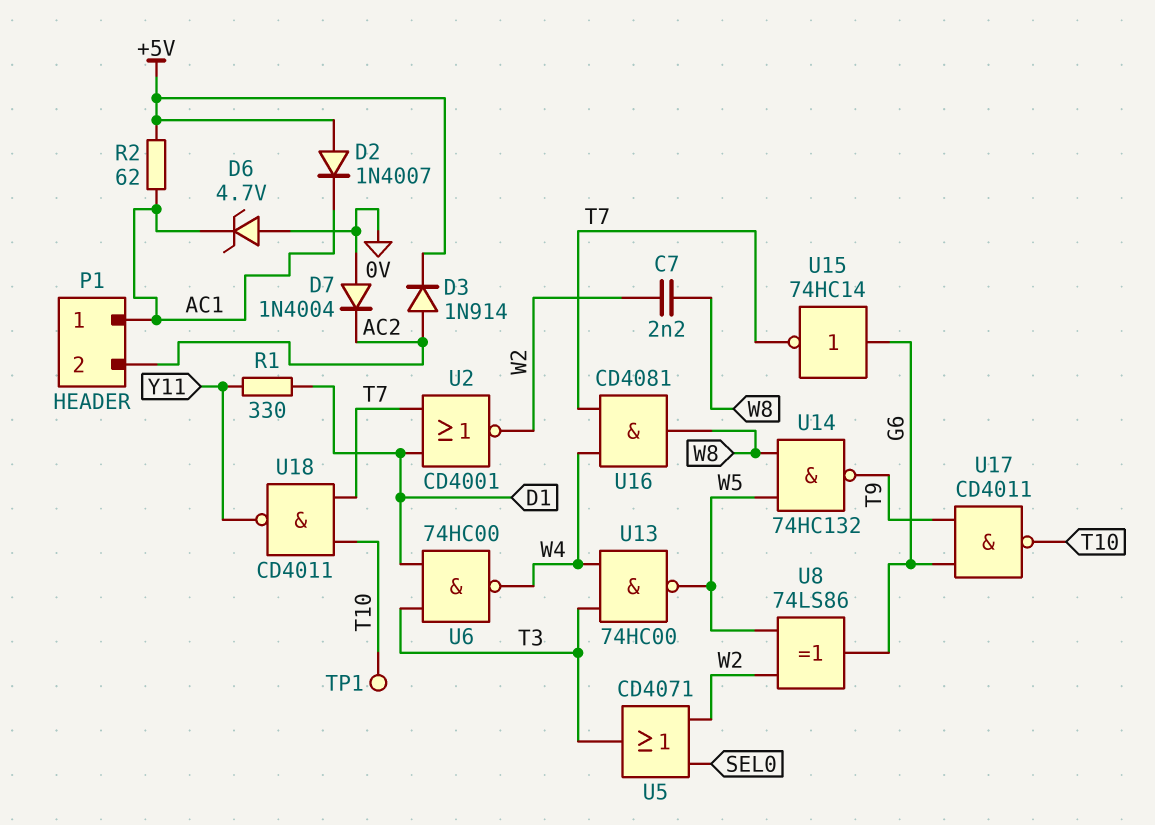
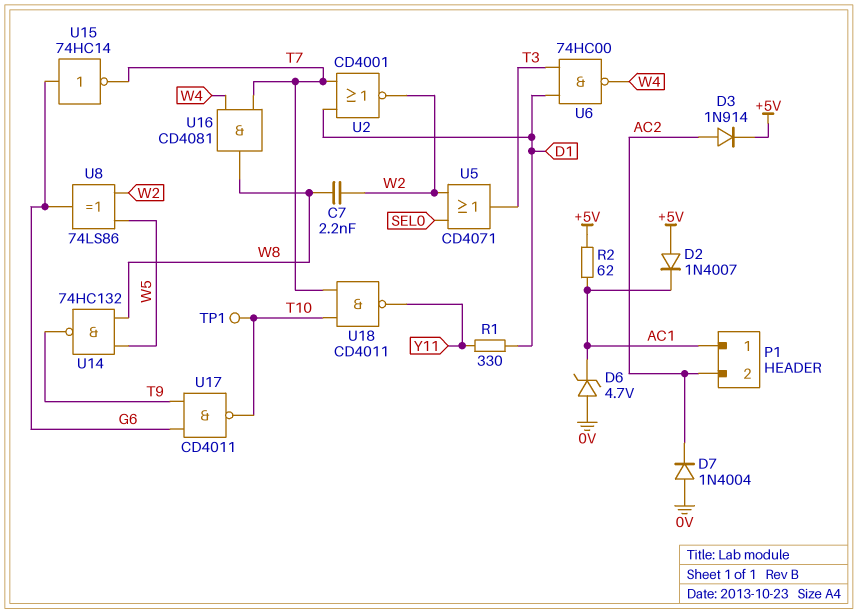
U13: NAND 74HC00 (in T3, in W4, out W5) -> none

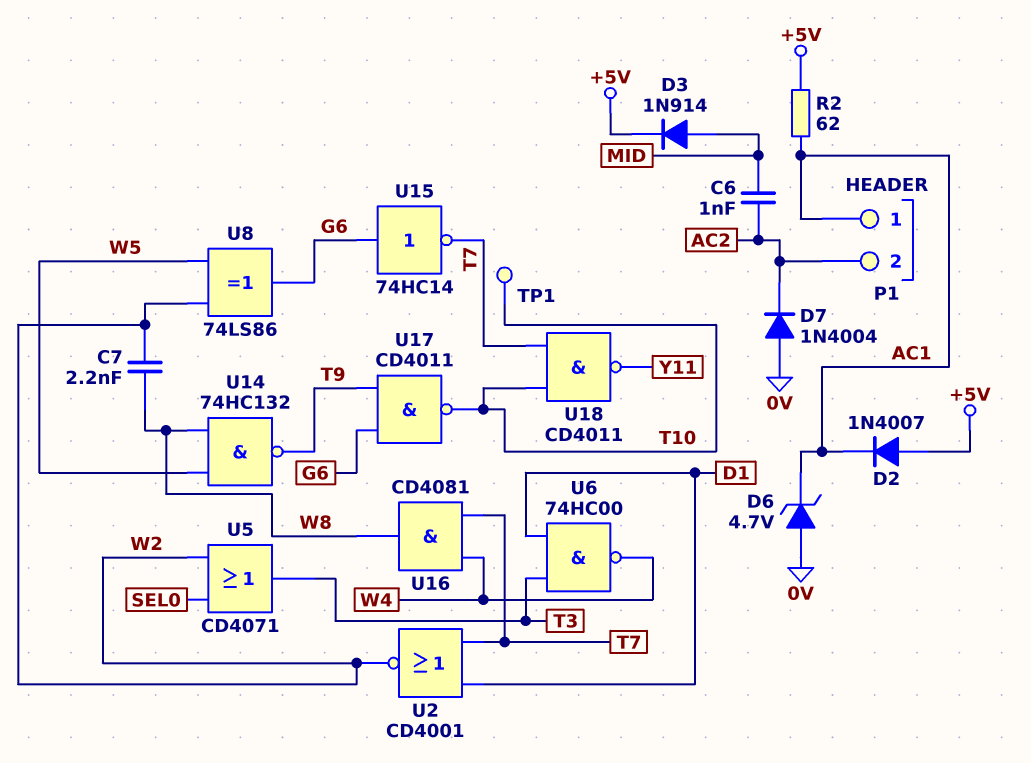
C6: none -> 1nF (AC2, MID)
D3: diode 1N914 (A AC2, K +5V) -> diode 1N914 (A MID, K +5V)
R1: 330 (D1, Y11) -> none

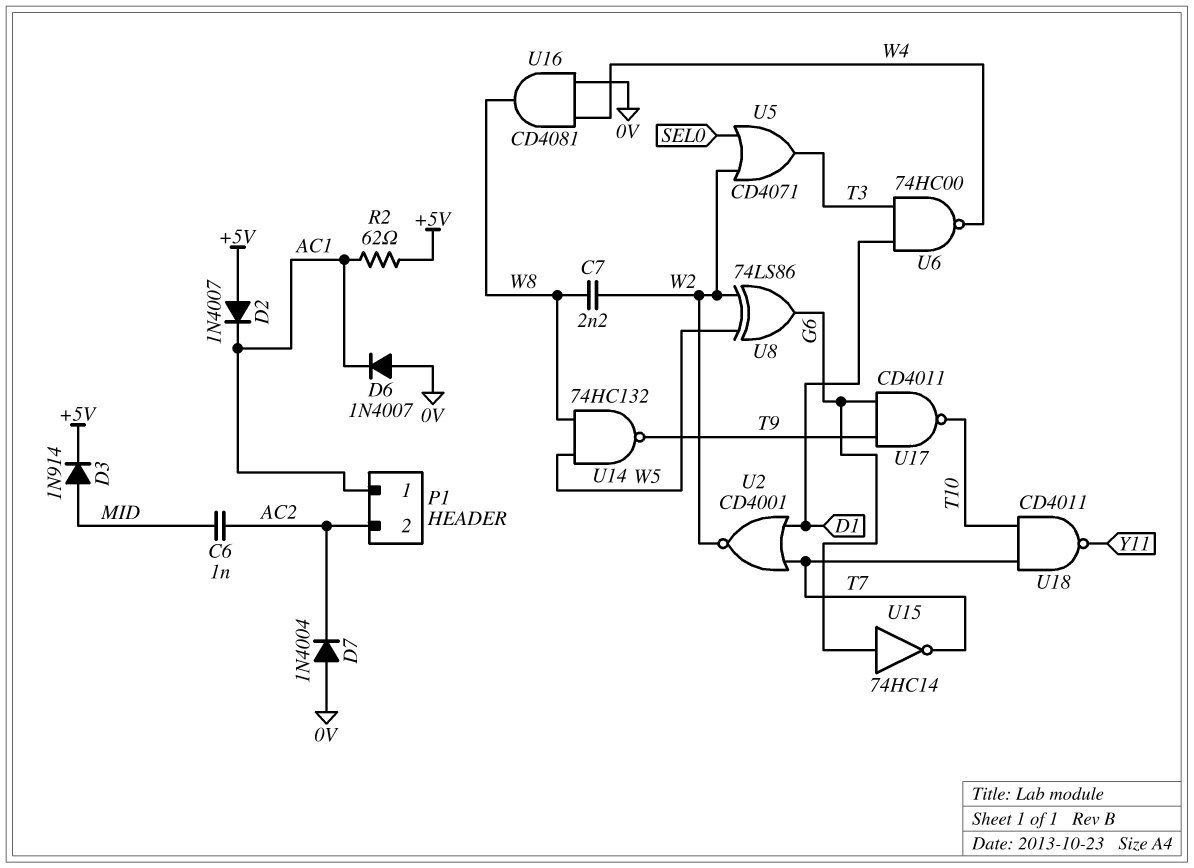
D6: zener 4.7V (A 0V, K AC1) -> diode 1N4007 (A 0V, K AC1)
TP1: test point (T10) -> none
U16: AND CD4081 (in T7, in W4, out W8) -> AND CD4081 (in 0V, in W4, out W8)

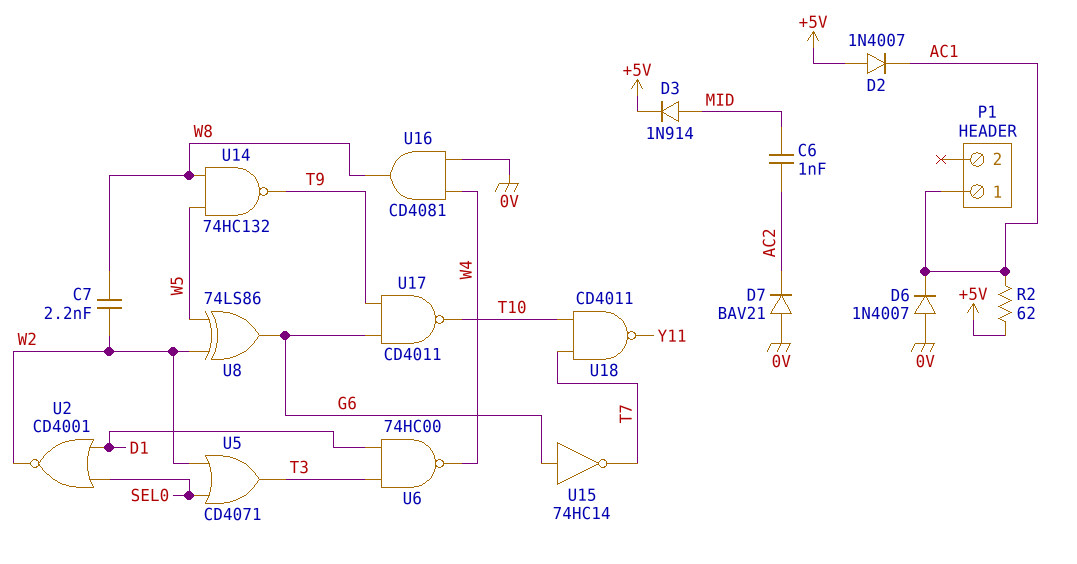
D7: diode 1N4004 (A 0V, K AC2) -> diode BAV21 (A 0V, K AC2)
P1 pin 2: AC2 -> none
U2: NOR CD4001 (in D1, in T7, out W2) -> NOR CD4001 (in D1, in SEL0, out W2)

